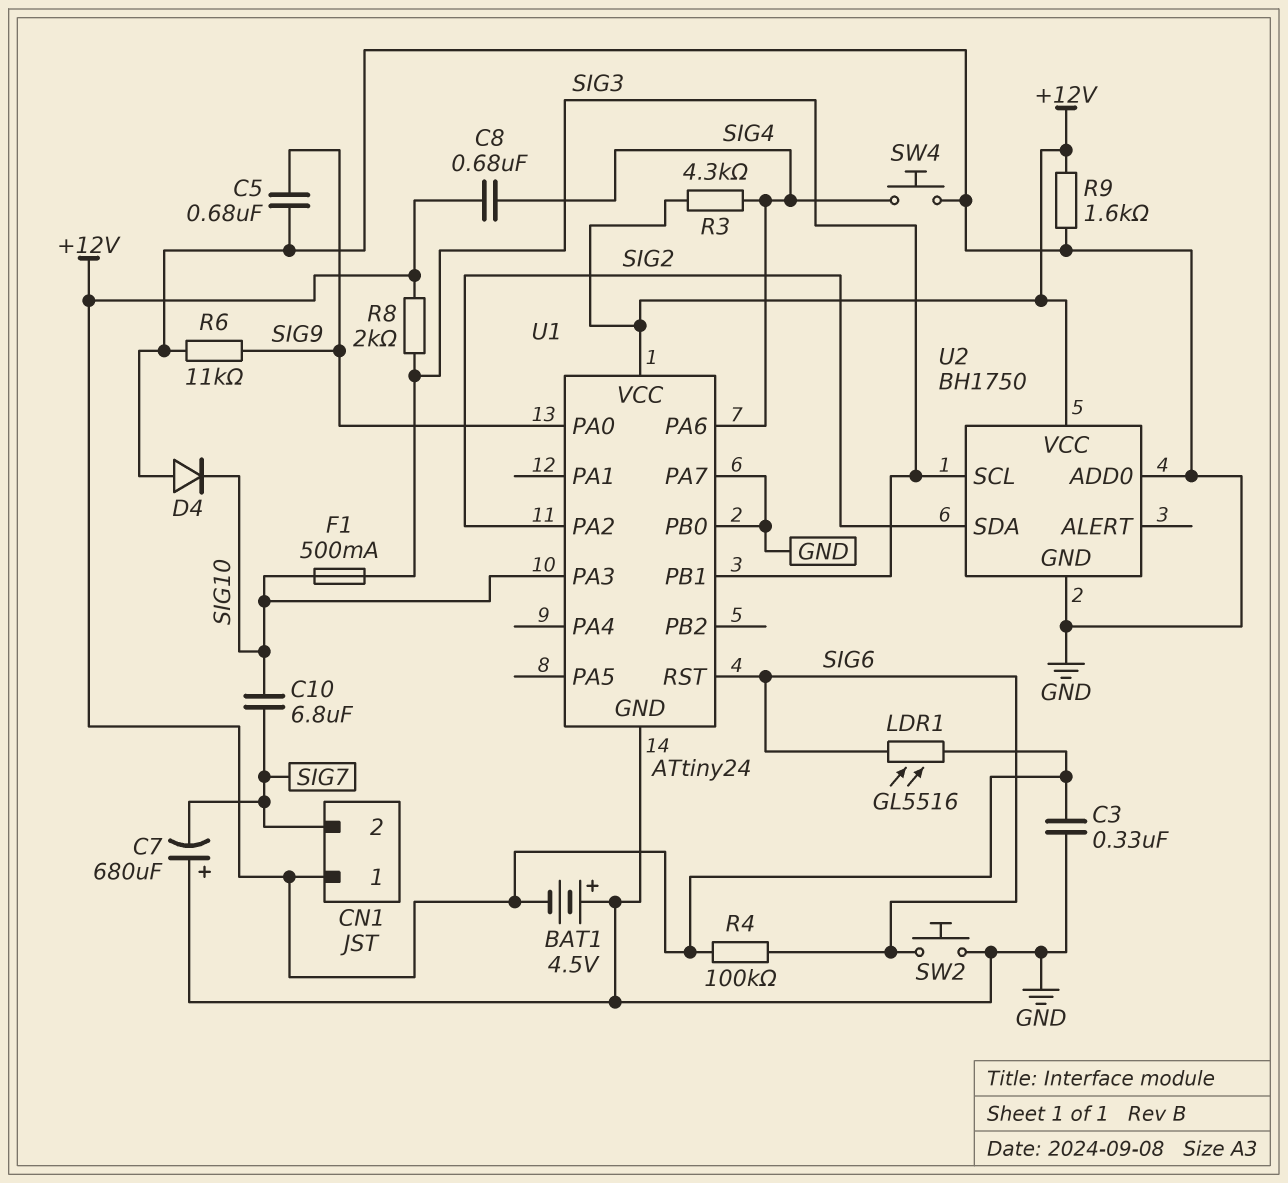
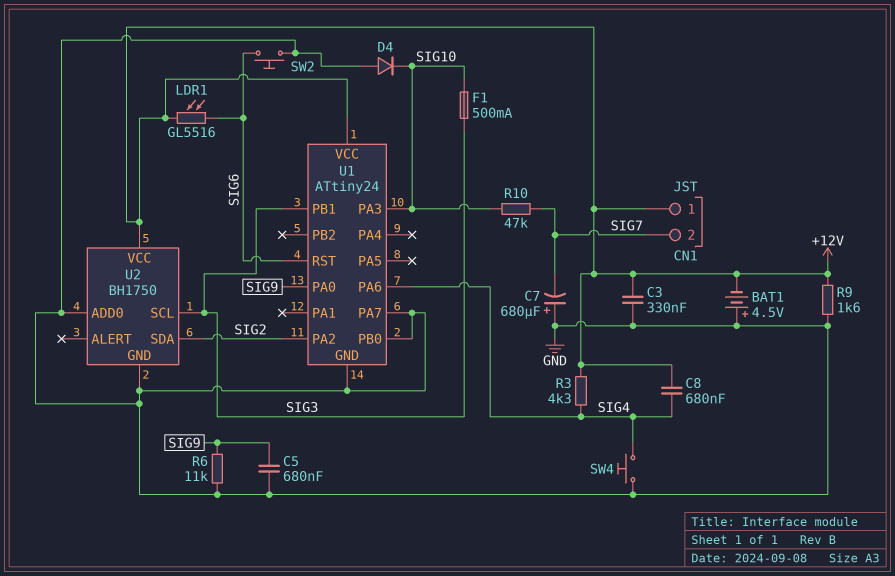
C10: 6.8uF (SIG7, SIG10) -> none
R4: 100k (+12V, SIG6) -> none
R8: 2k (+12V, SIG3) -> none
R10: none -> 47k (SIG7, SIG10)

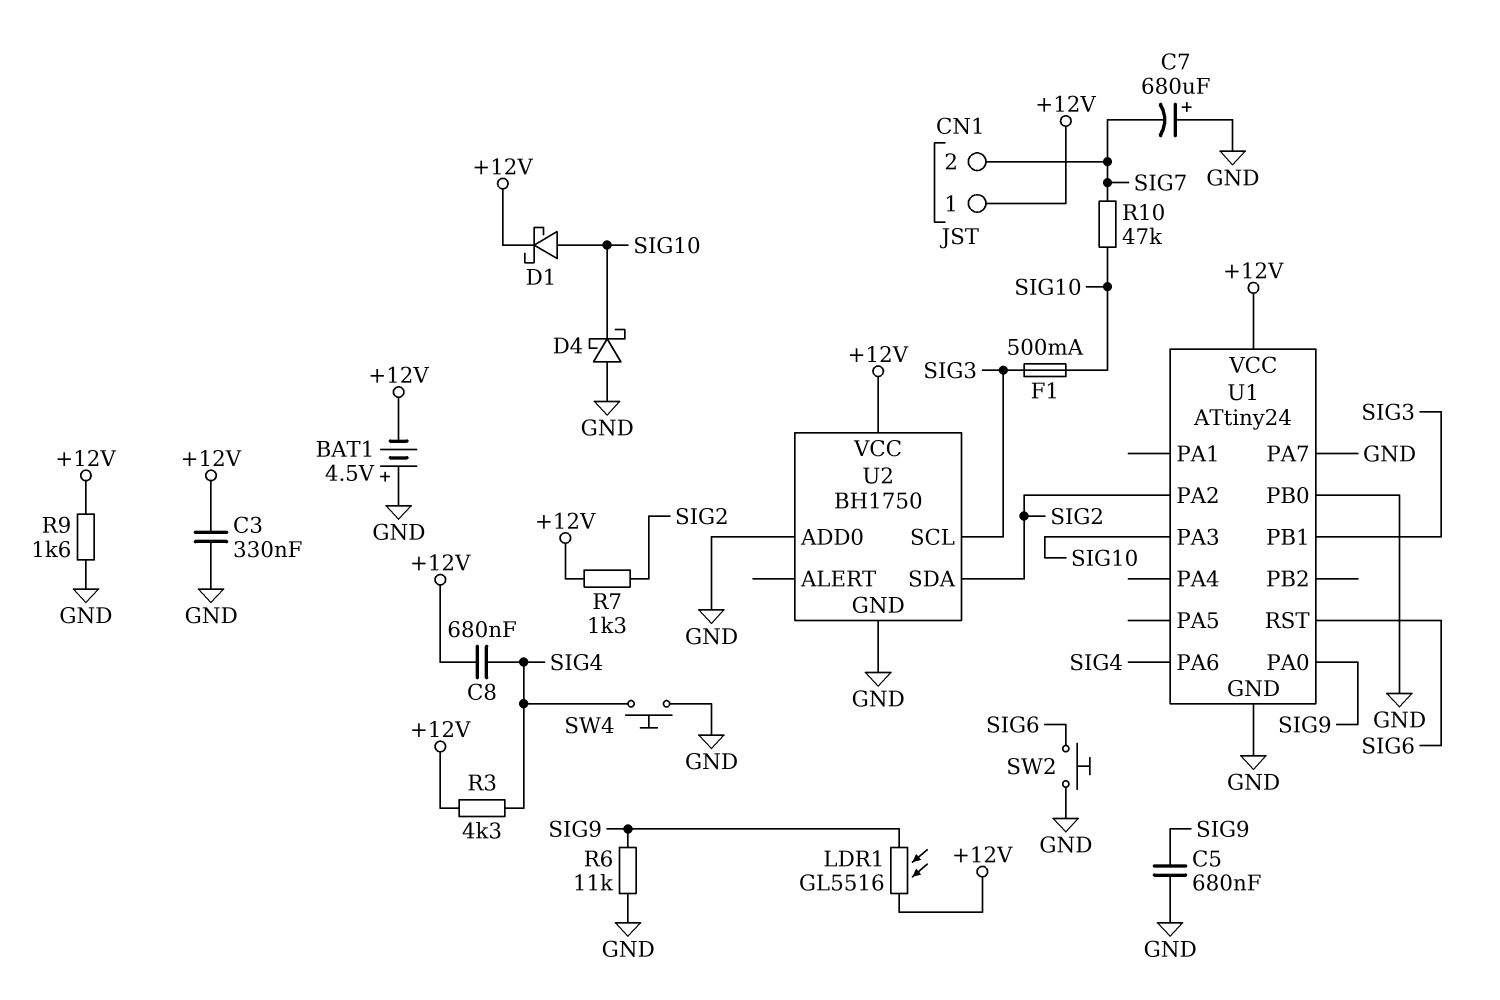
D1: none -> schottky (A SIG10, K +12V)
D4: diode (A GND, K SIG10) -> schottky (A GND, K SIG10)
LDR1: GL5516 (+12V, SIG6) -> GL5516 (+12V, SIG9)
R7: none -> 1.3k (+12V, SIG2)

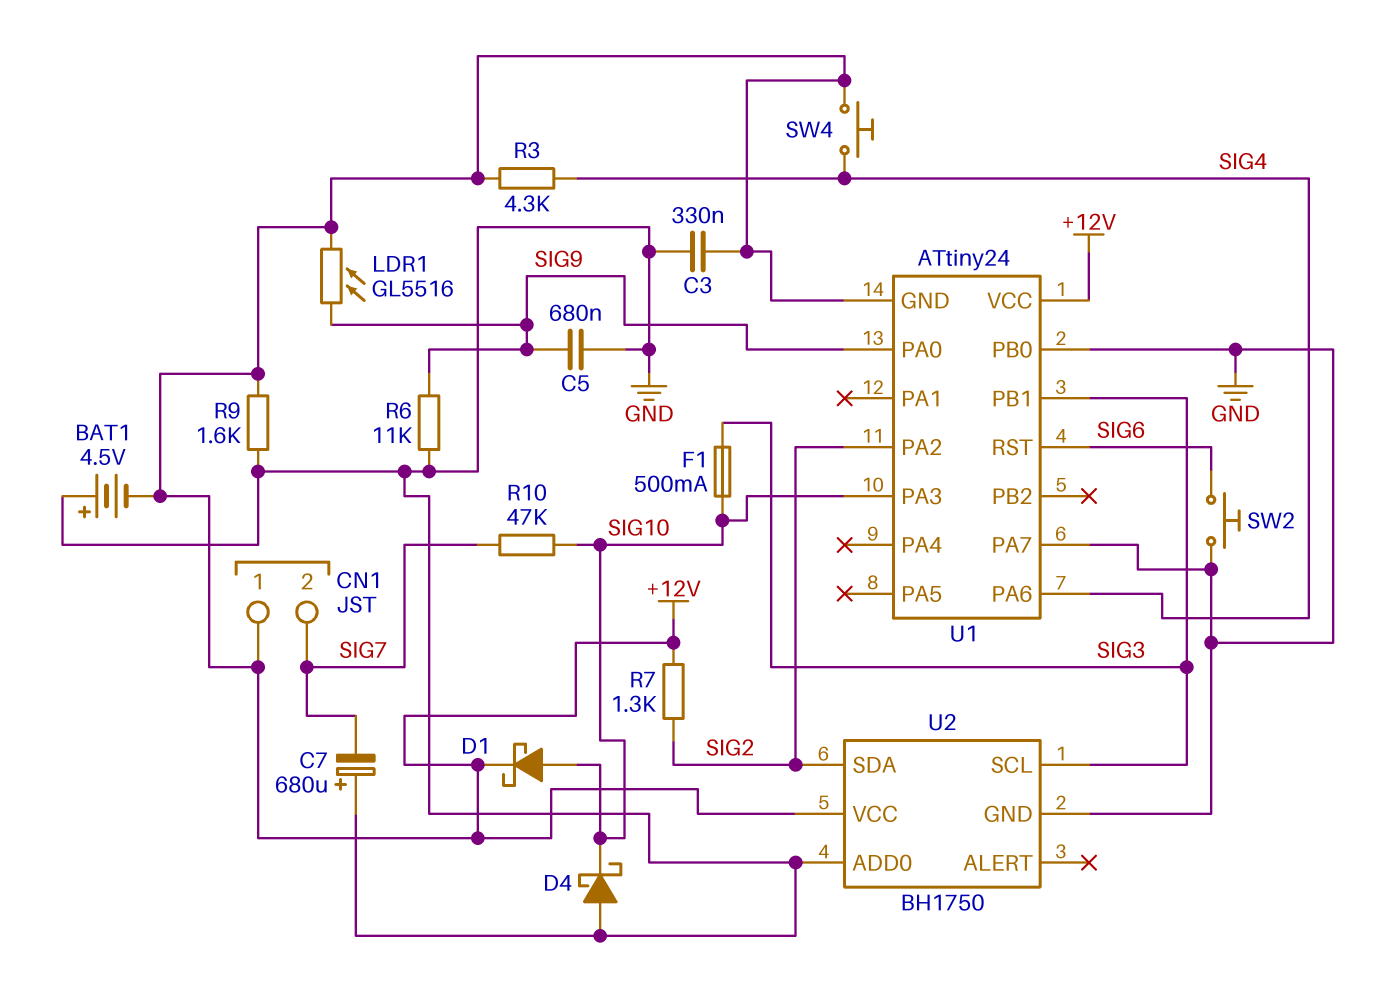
C8: 680nF (+12V, SIG4) -> none
SW4: button (GND, SIG4) -> button (+12V, SIG4)
U1 pin GND: GND -> +12V

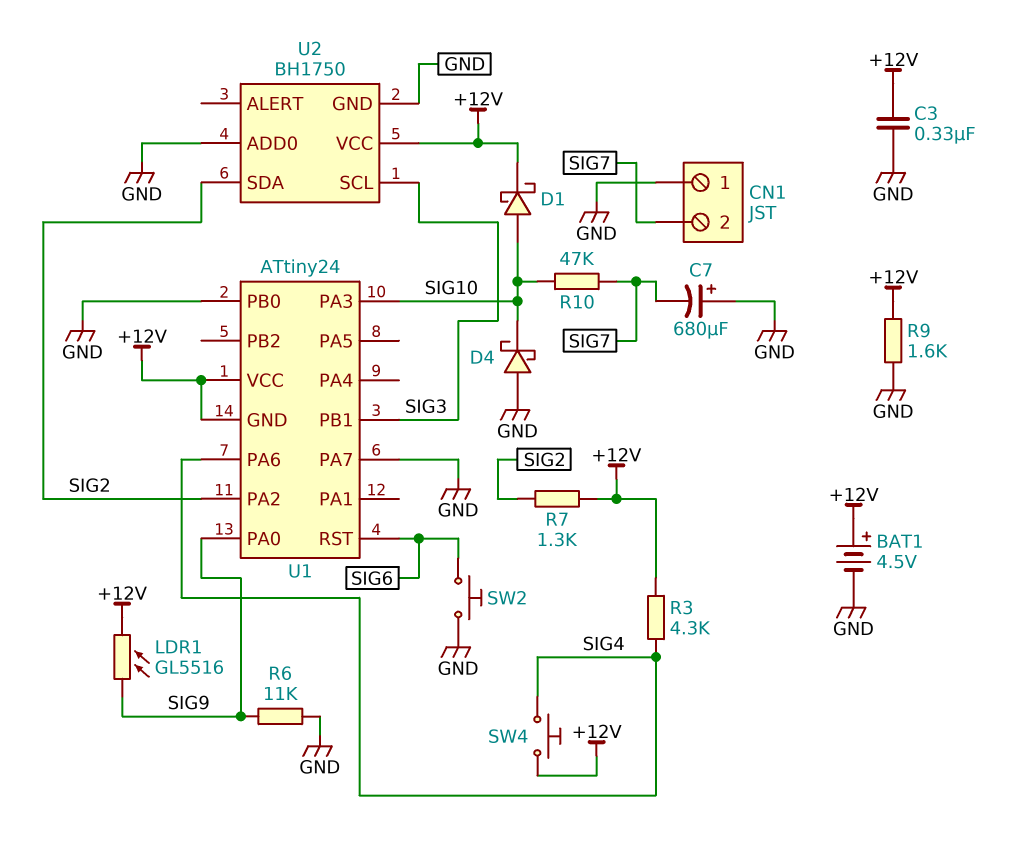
BAT1: 4.5V (plus GND, minus +12V) -> 4.5V (plus +12V, minus GND)
C5: 680nF (GND, SIG9) -> none
CN1 pin 1: +12V -> GND
F1: 500mA (SIG3, SIG10) -> none

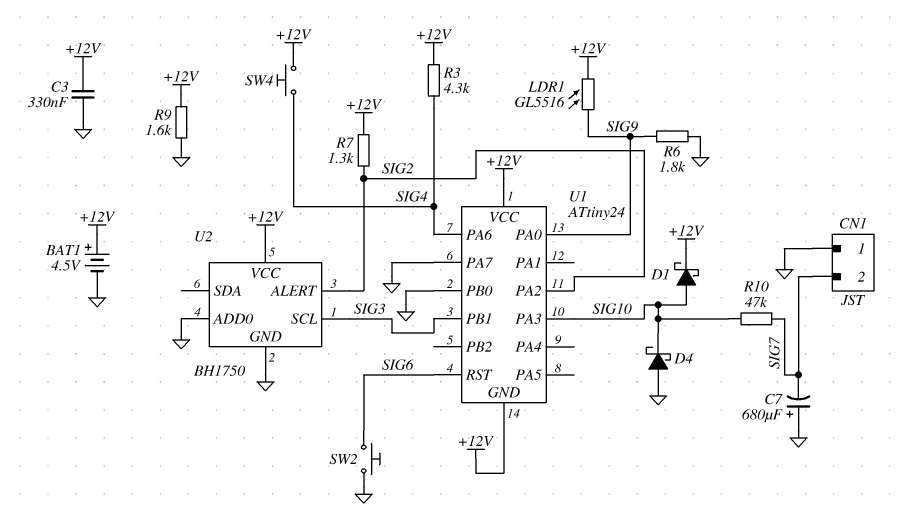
R6: 11k (GND, SIG9) -> 1.8k (GND, SIG9)
U2 pin ALERT: none -> SIG2
U2 pin SDA: SIG2 -> none

